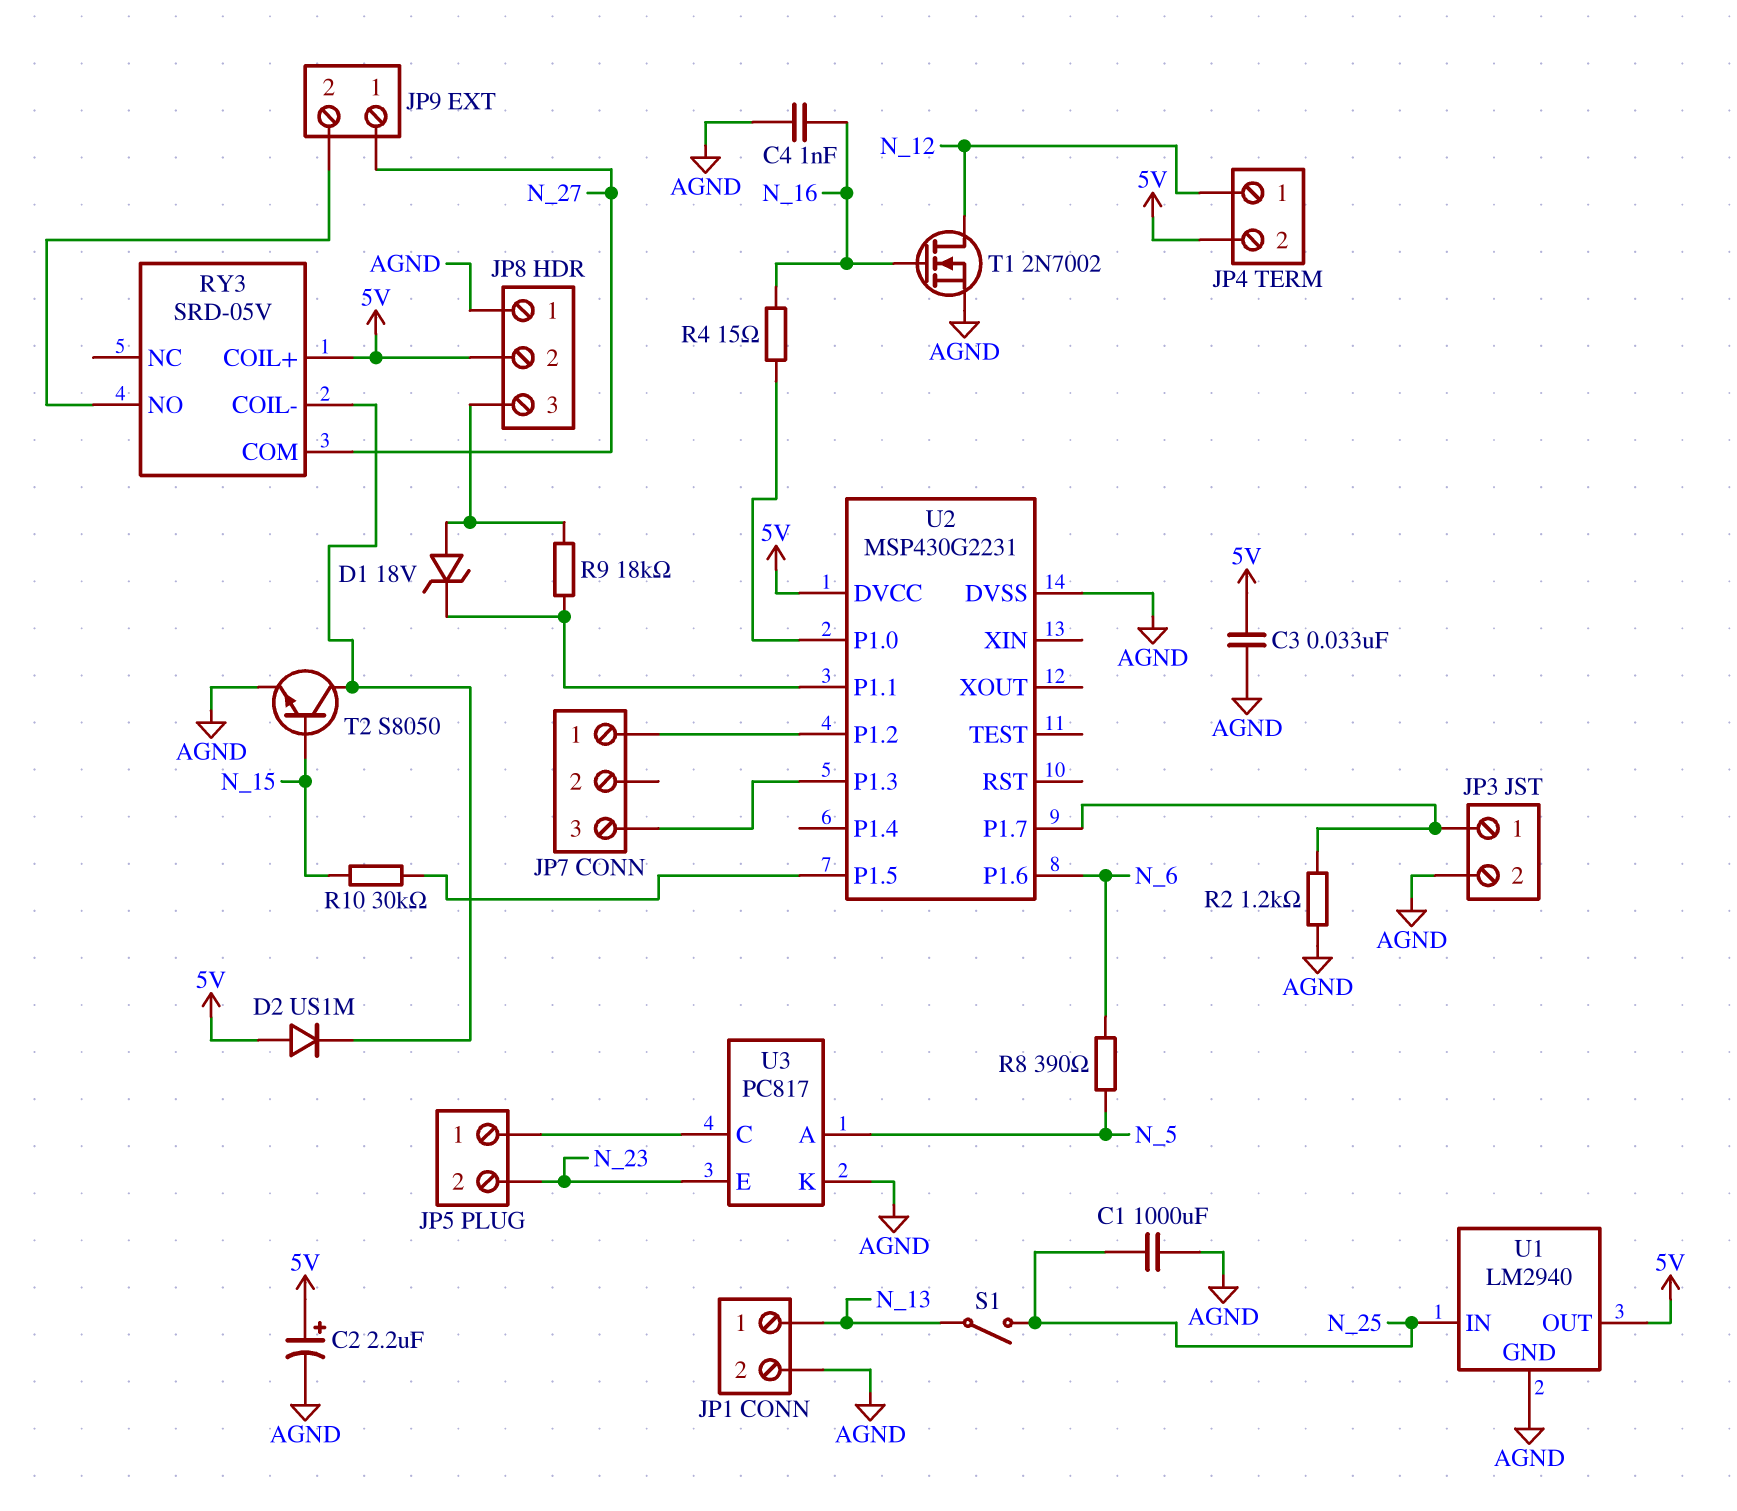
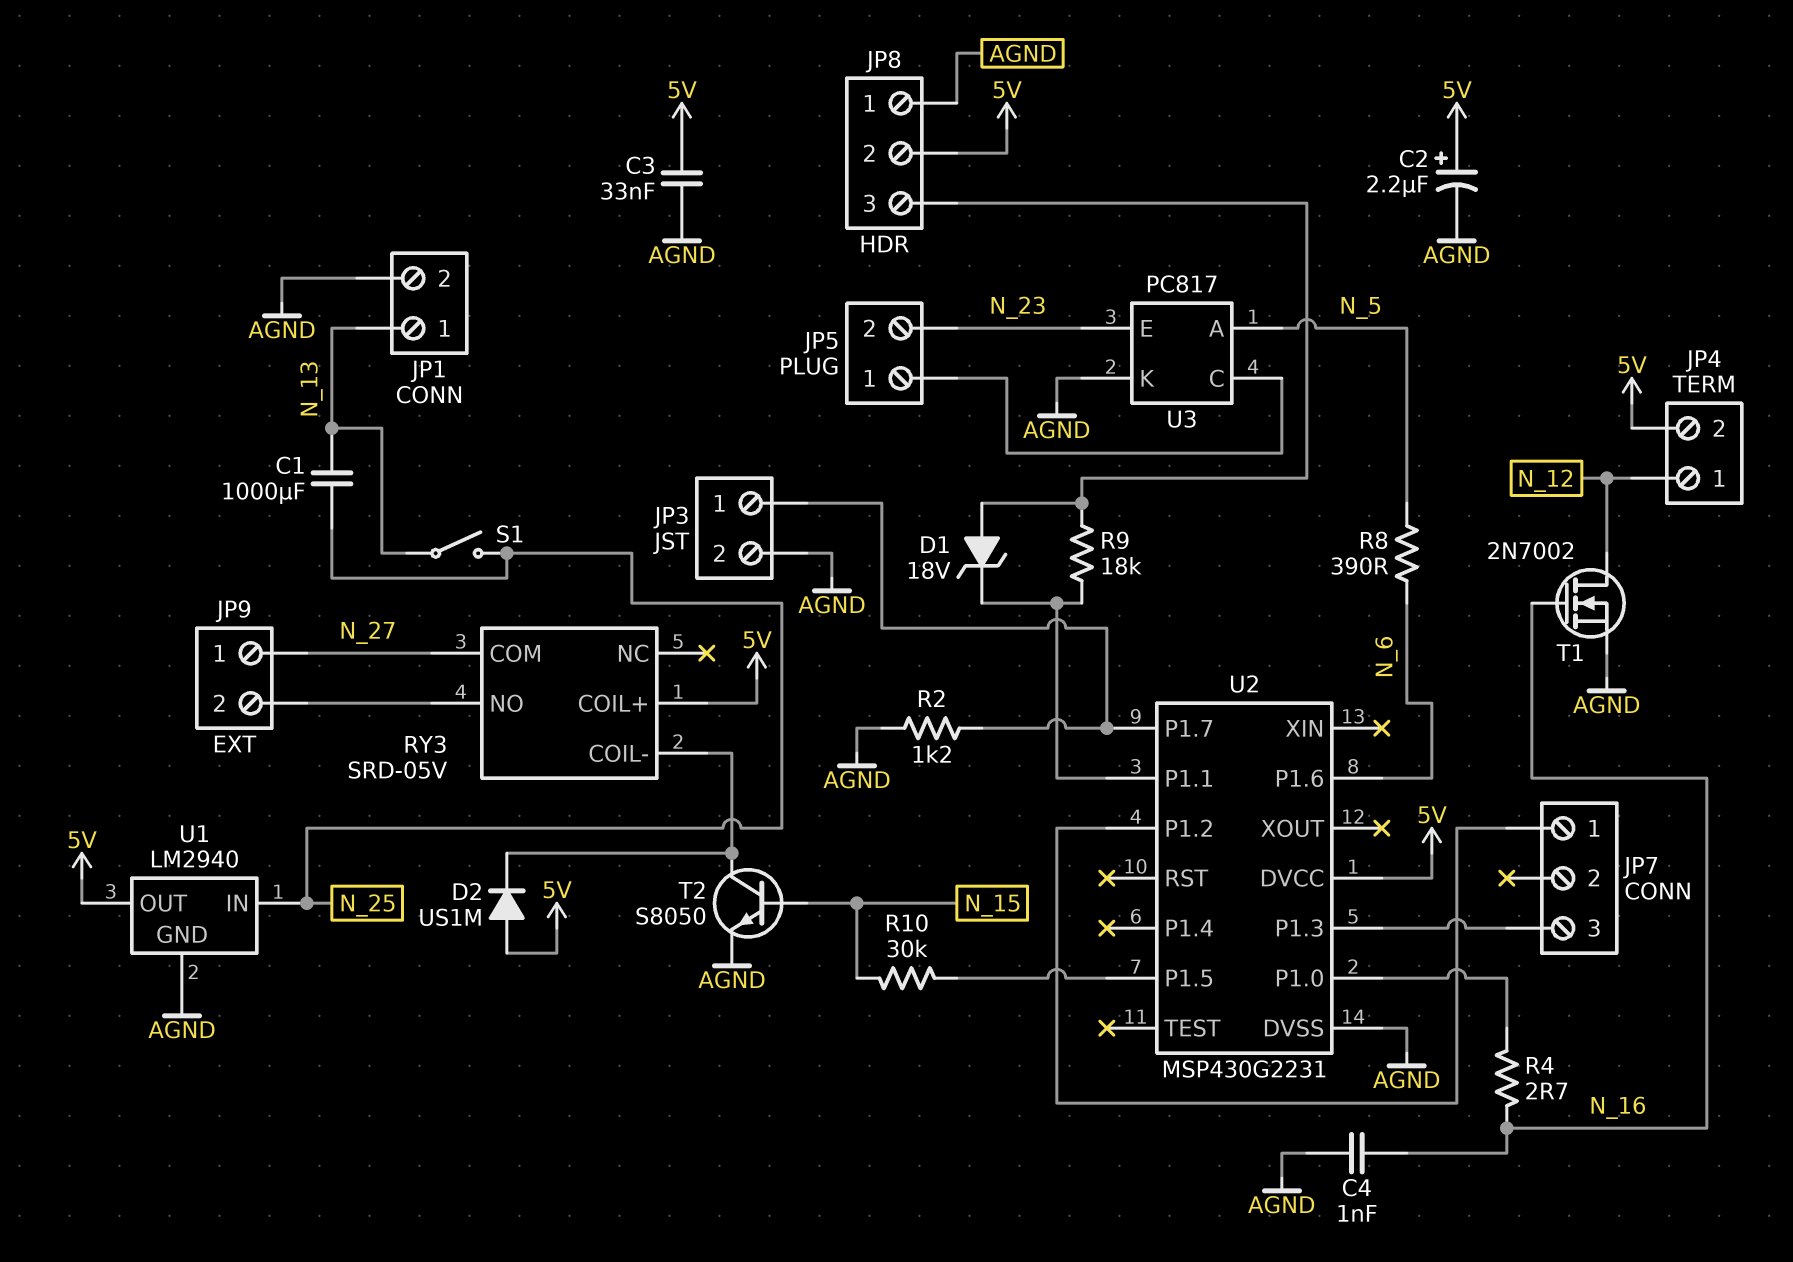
C1: 1000uF (AGND, N_25) -> 1000uF (N_13, N_25)
R4: 15 (N_16, U2/P1.0) -> 2.7 (N_16, U2/P1.0)

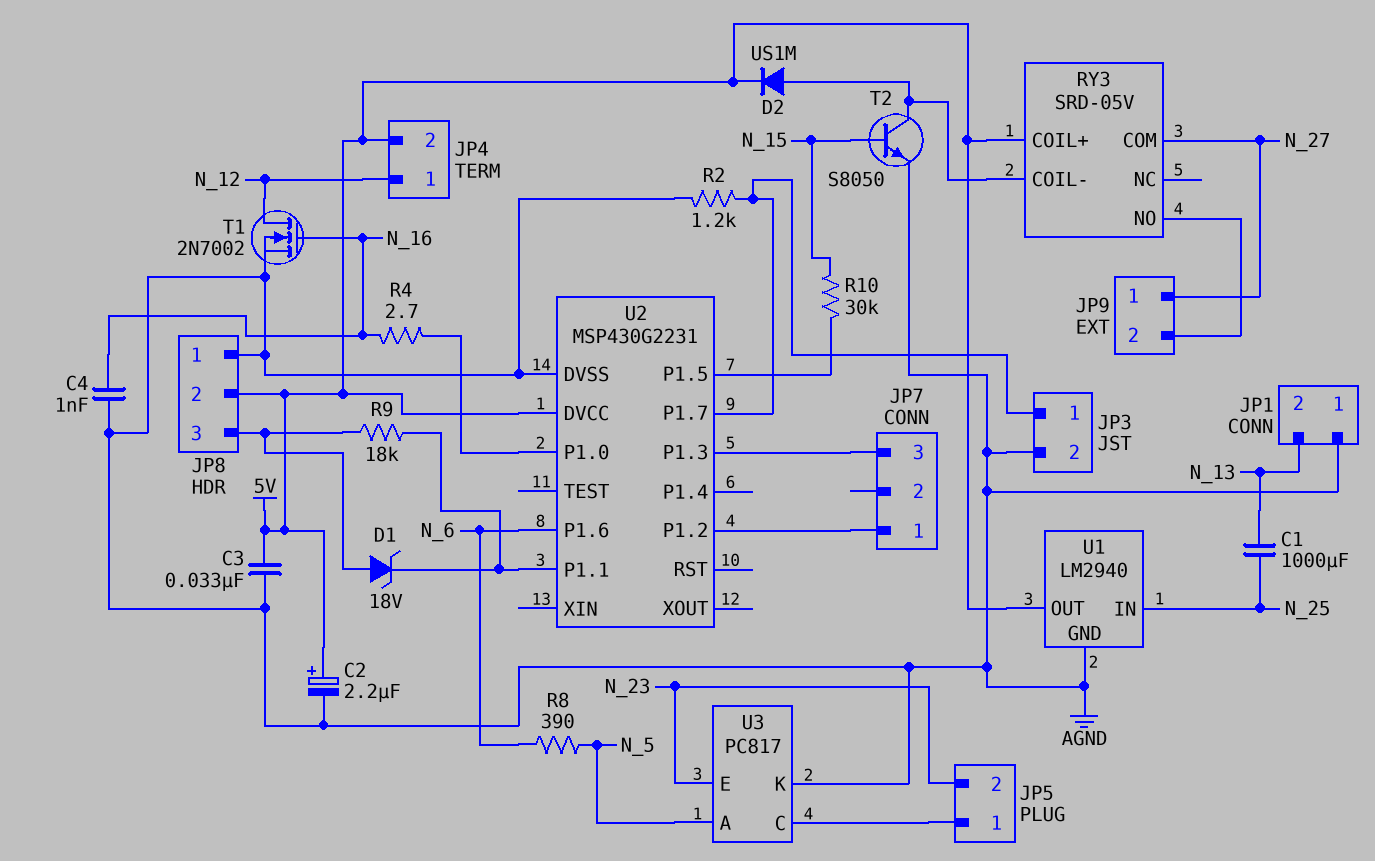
D2: diode US1M (A 5V, K RY3/COIL-) -> diode US1M (A RY3/COIL-, K 5V)
JP1 pin 1: N_13 -> AGND
JP1 pin 2: AGND -> N_13
S1: switch (N_13, N_25) -> none

